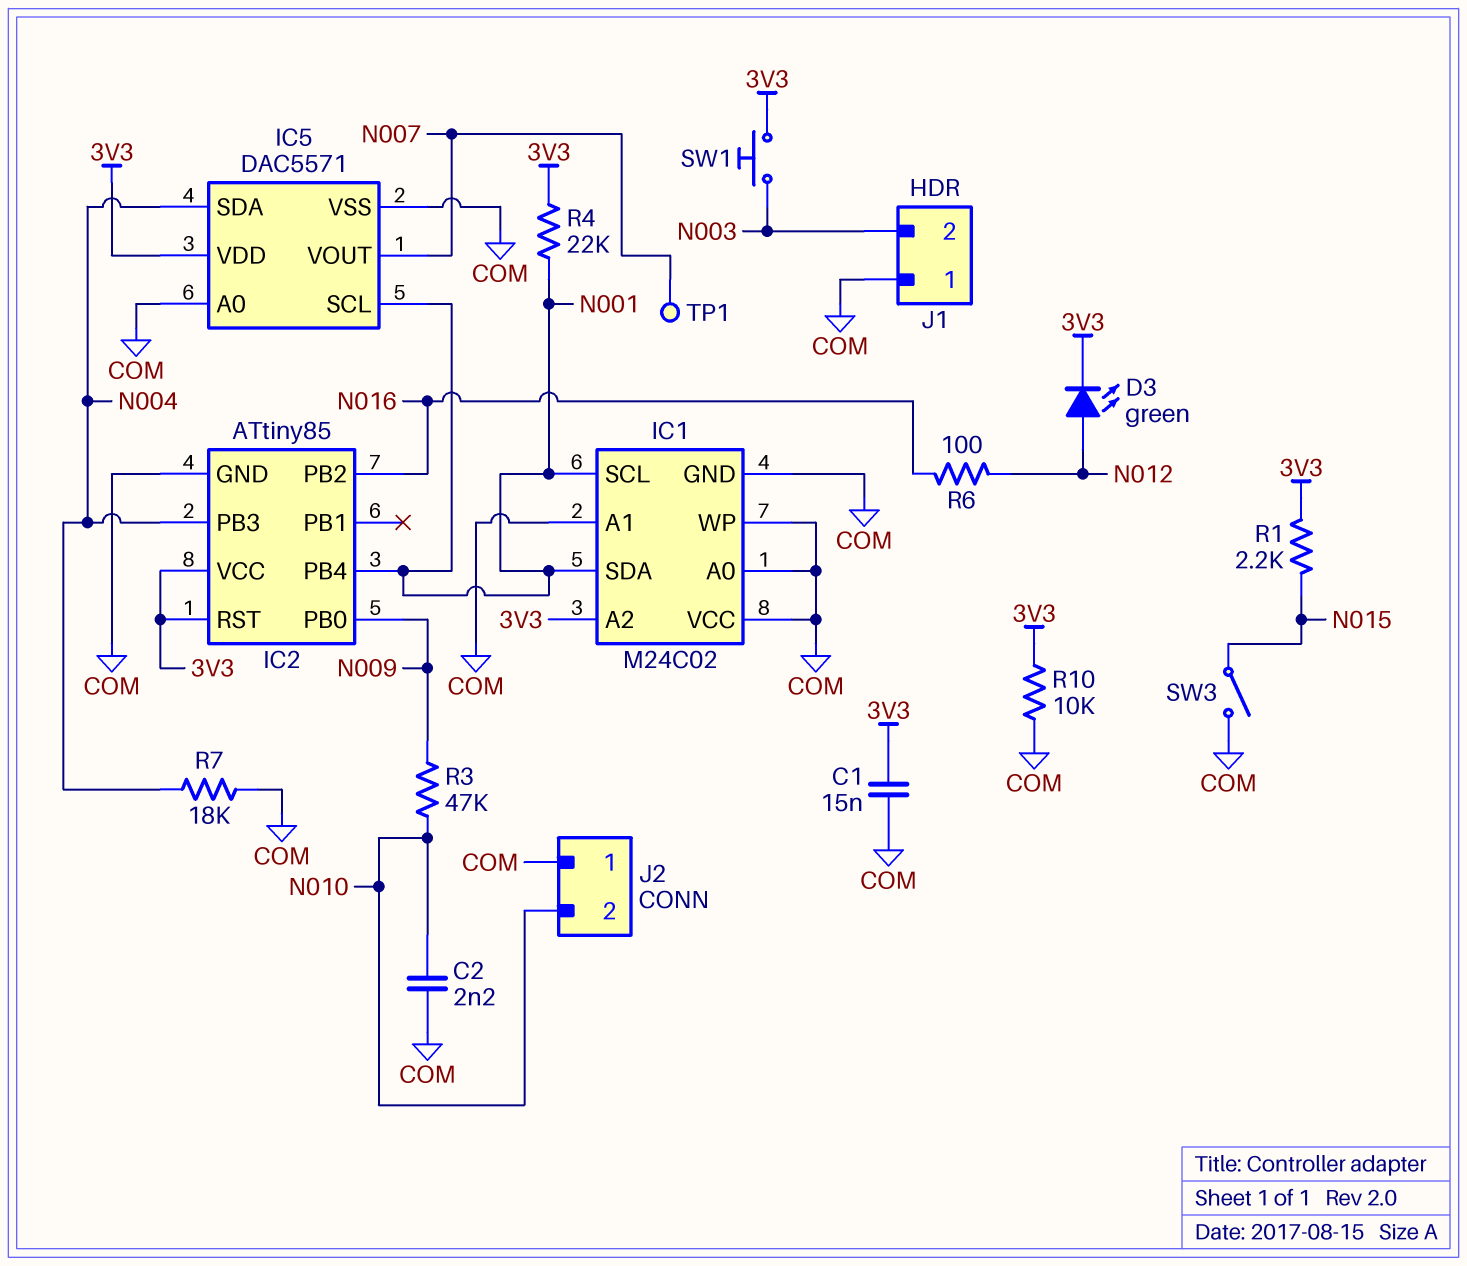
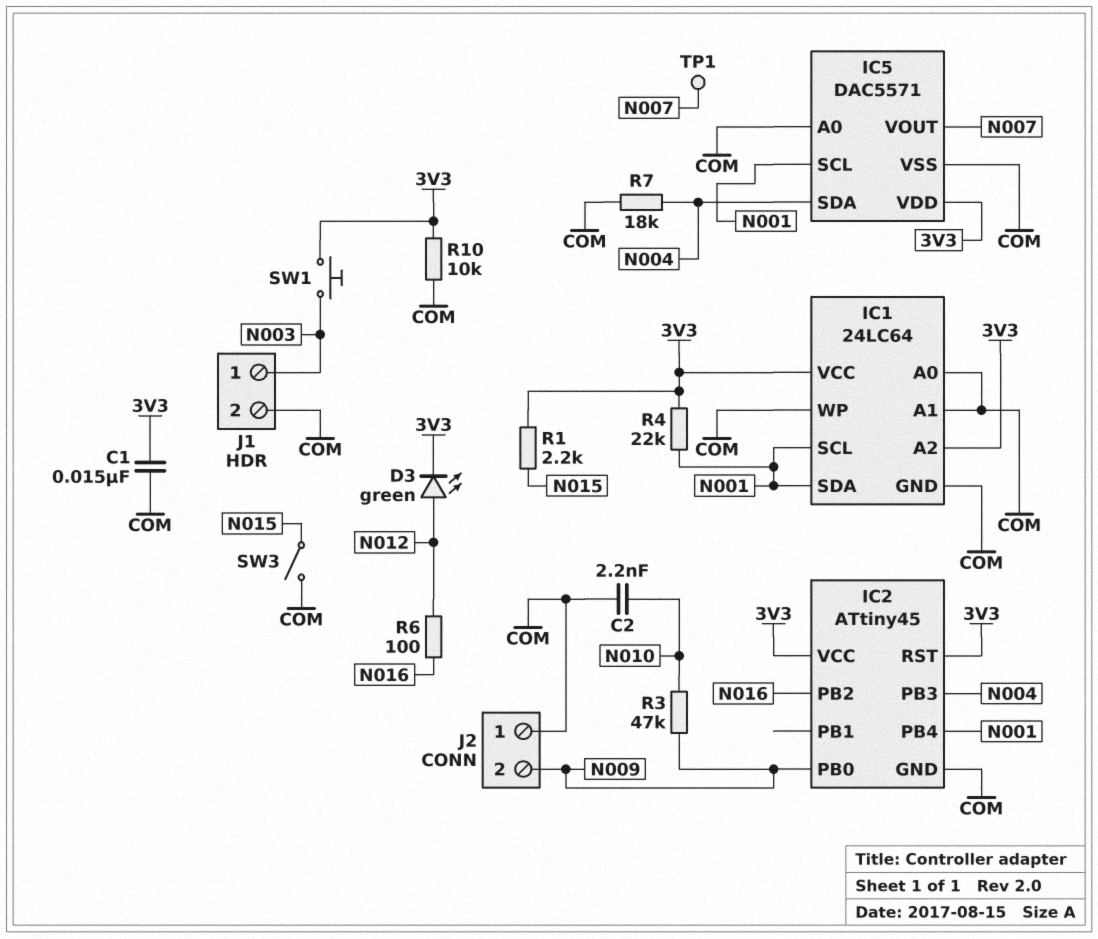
IC1: M24C02 -> 24LC64
IC1 pin VCC: COM -> 3V3
IC2: ATtiny85 -> ATtiny45
J1 pin 1: COM -> N003
J1 pin 2: N003 -> COM
J2 pin 2: N010 -> N009

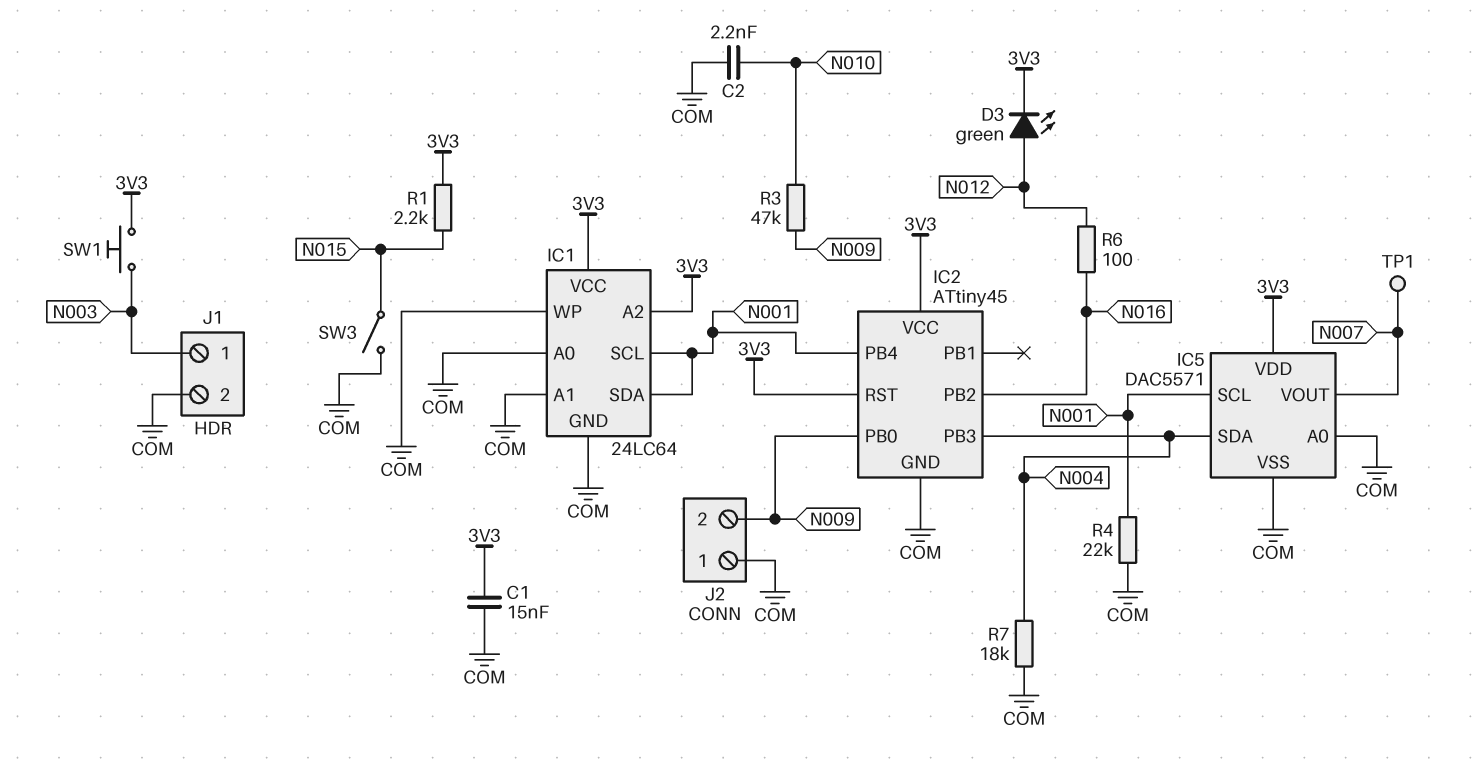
R4: 22k (3V3, N001) -> 22k (COM, N001)
R10: 10k (3V3, COM) -> none

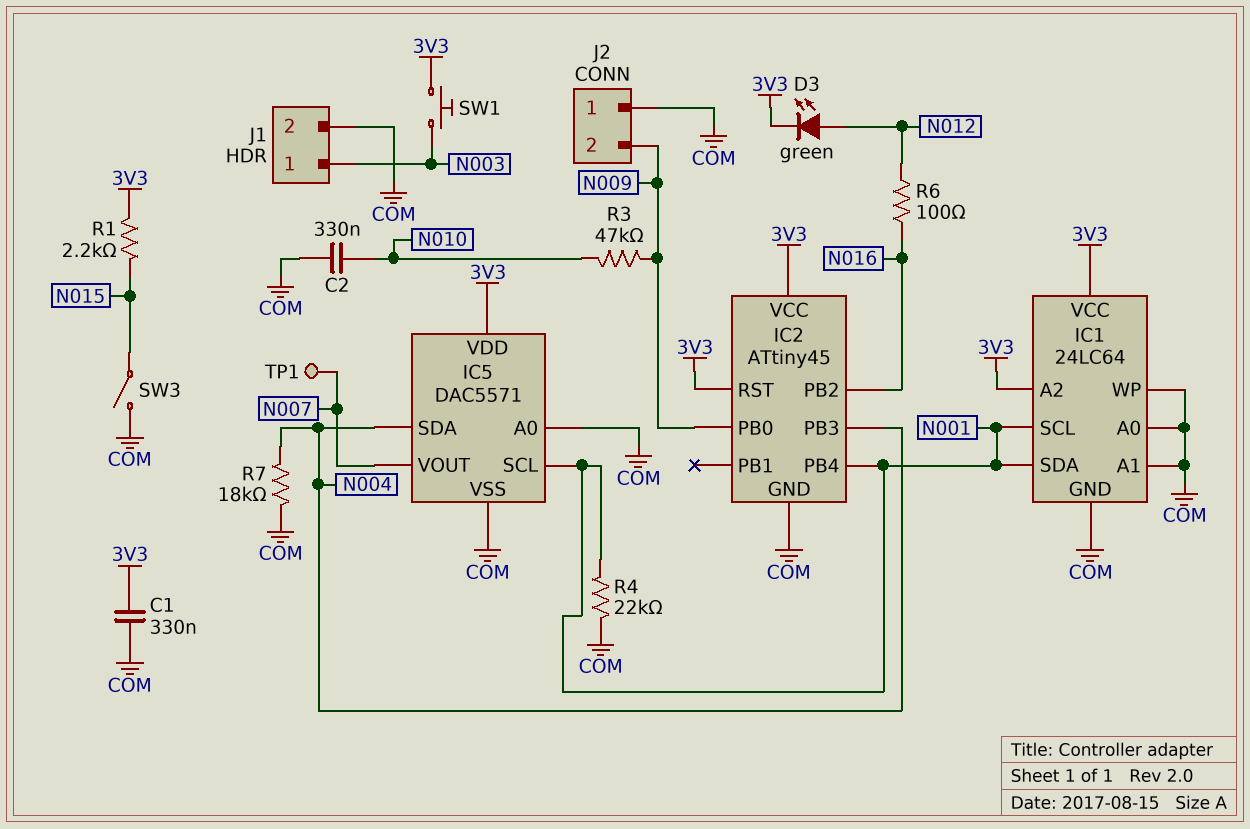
C1: 15nF (3V3, COM) -> 330nF (3V3, COM)
C2: 2.2nF (COM, N010) -> 330nF (COM, N010)

